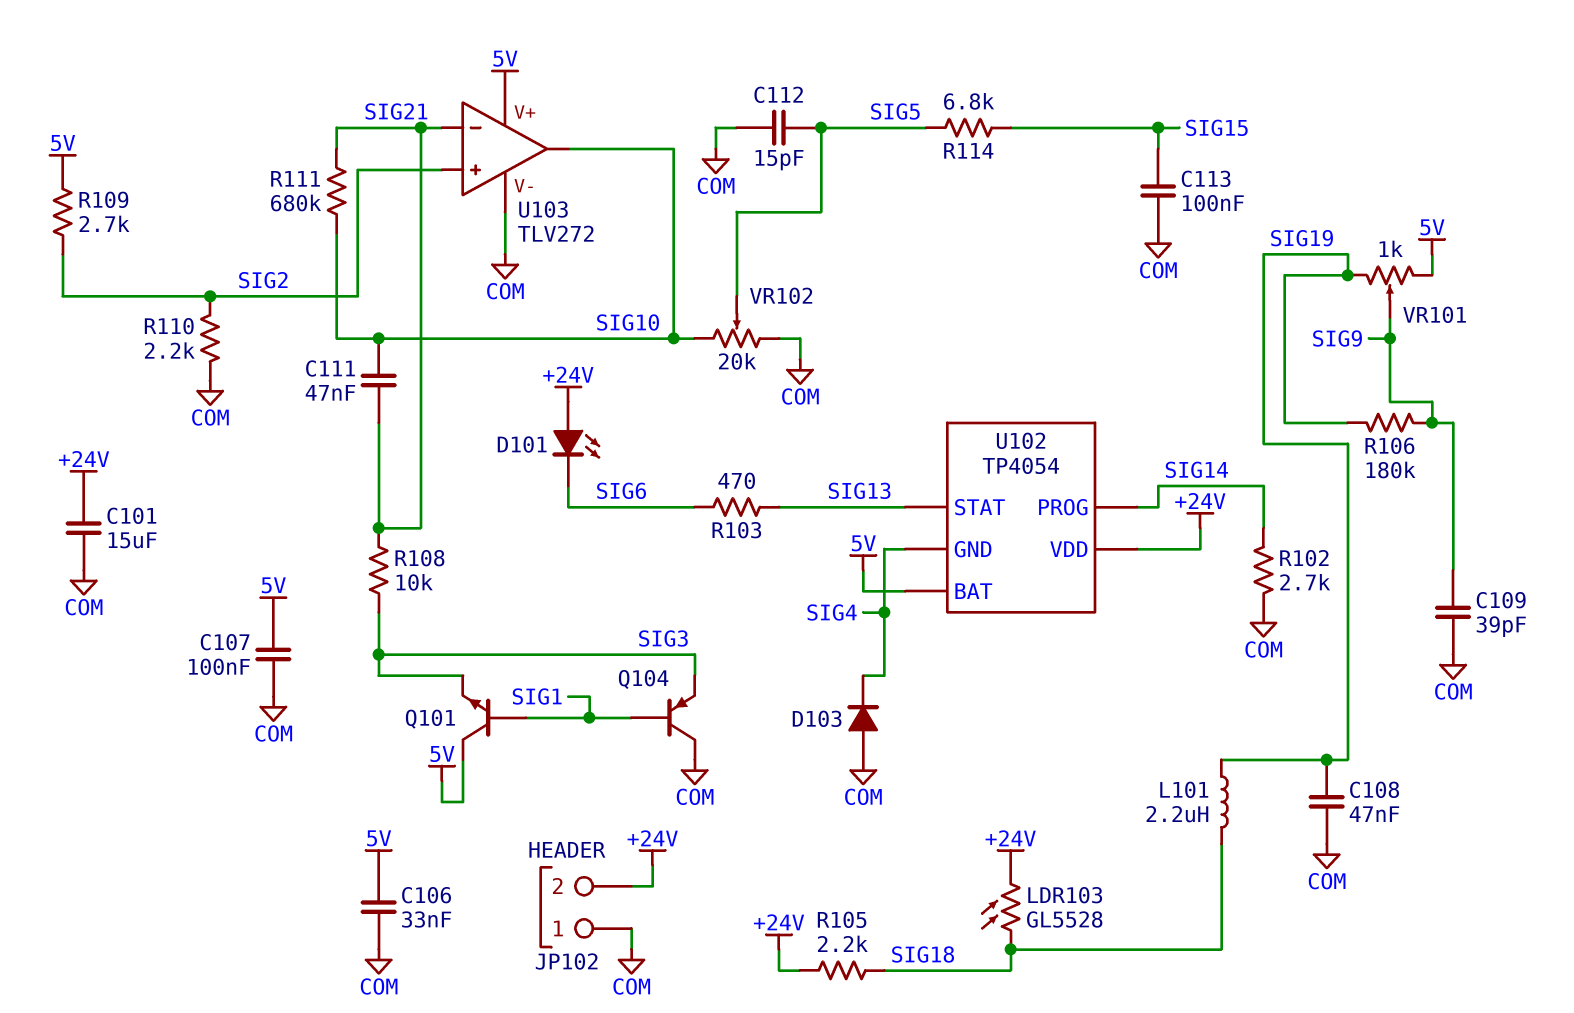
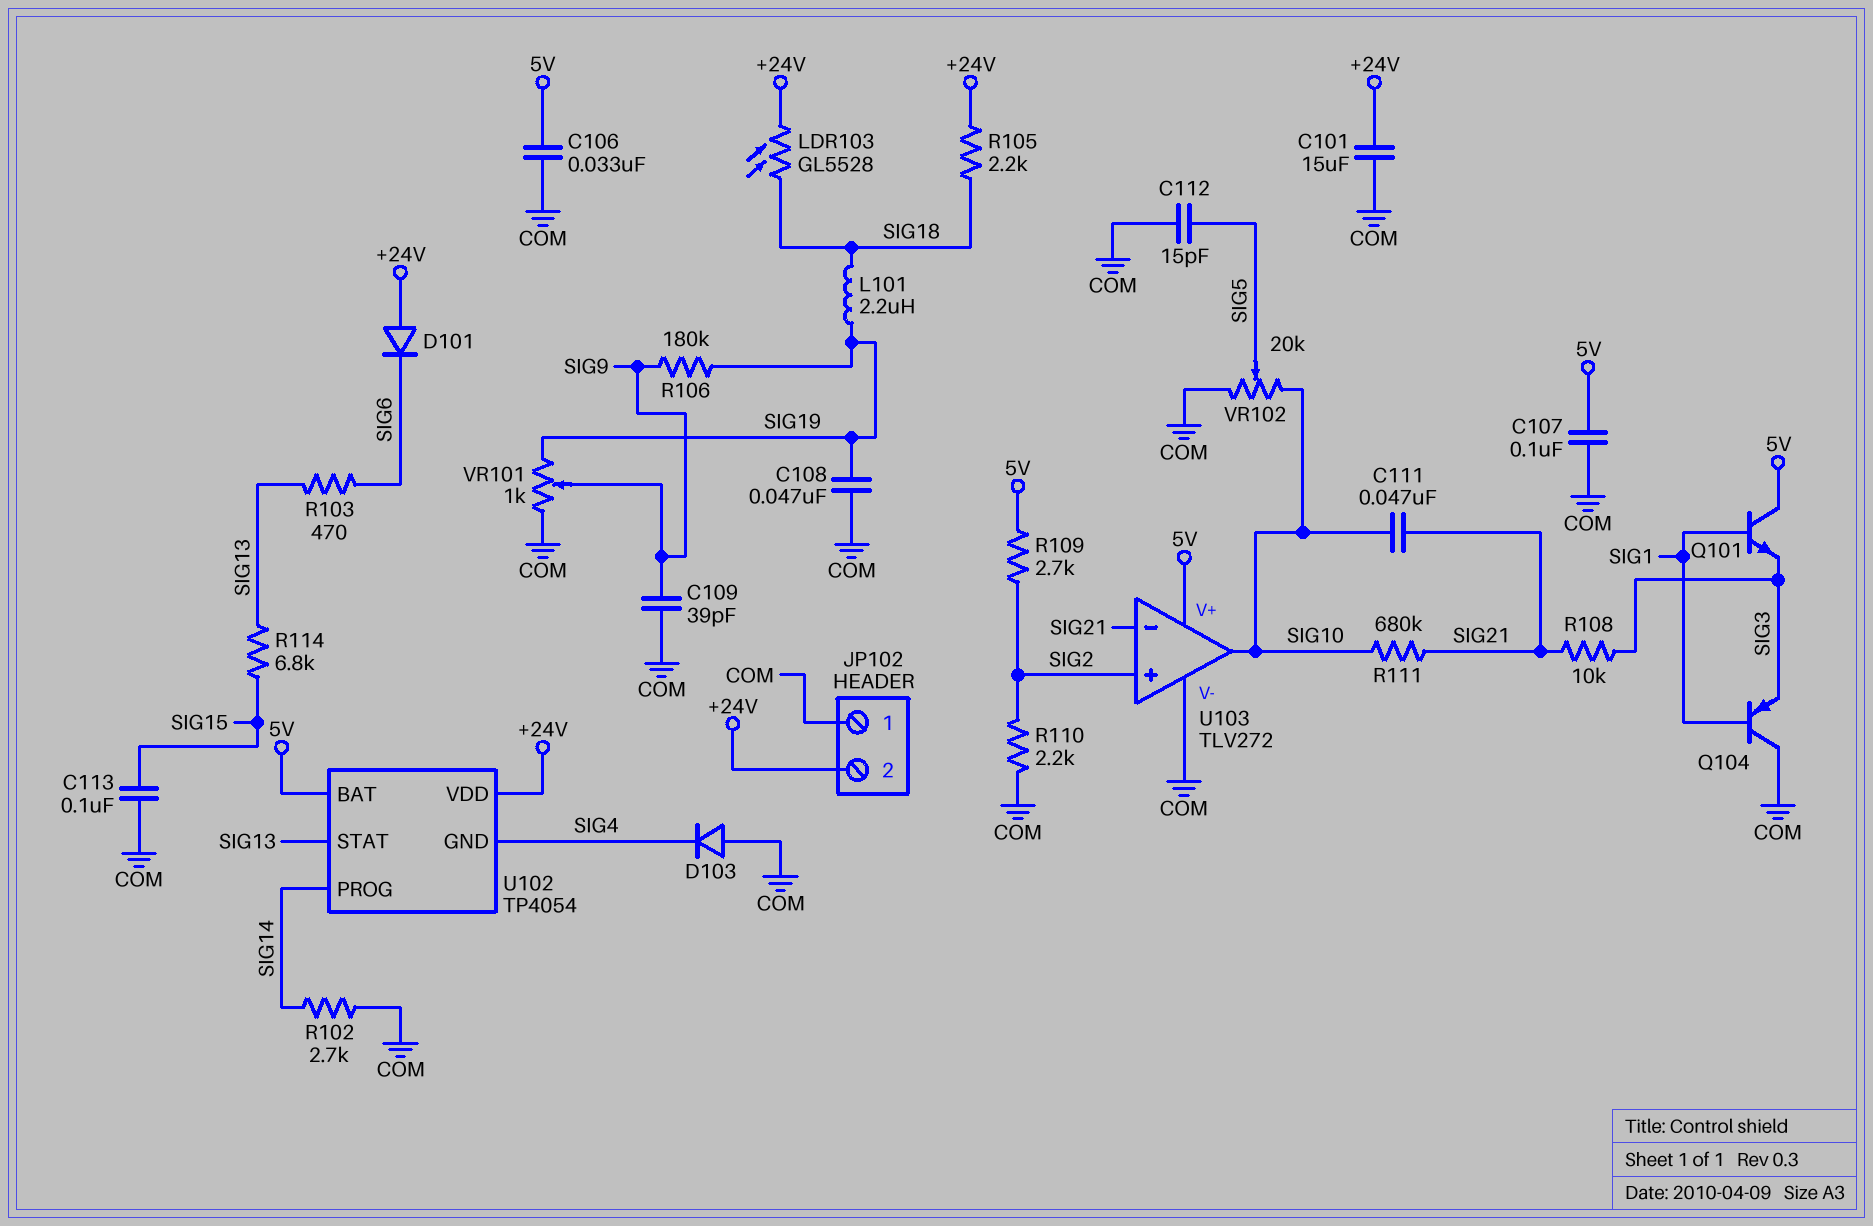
D101: LED (A +24V, K SIG6) -> diode (A +24V, K SIG6)
R114: 6.8k (SIG5, SIG15) -> 6.8k (SIG13, SIG15)
VR101: 1k (5V, SIG19, wiper SIG9) -> 1k (COM, SIG19, wiper SIG9)

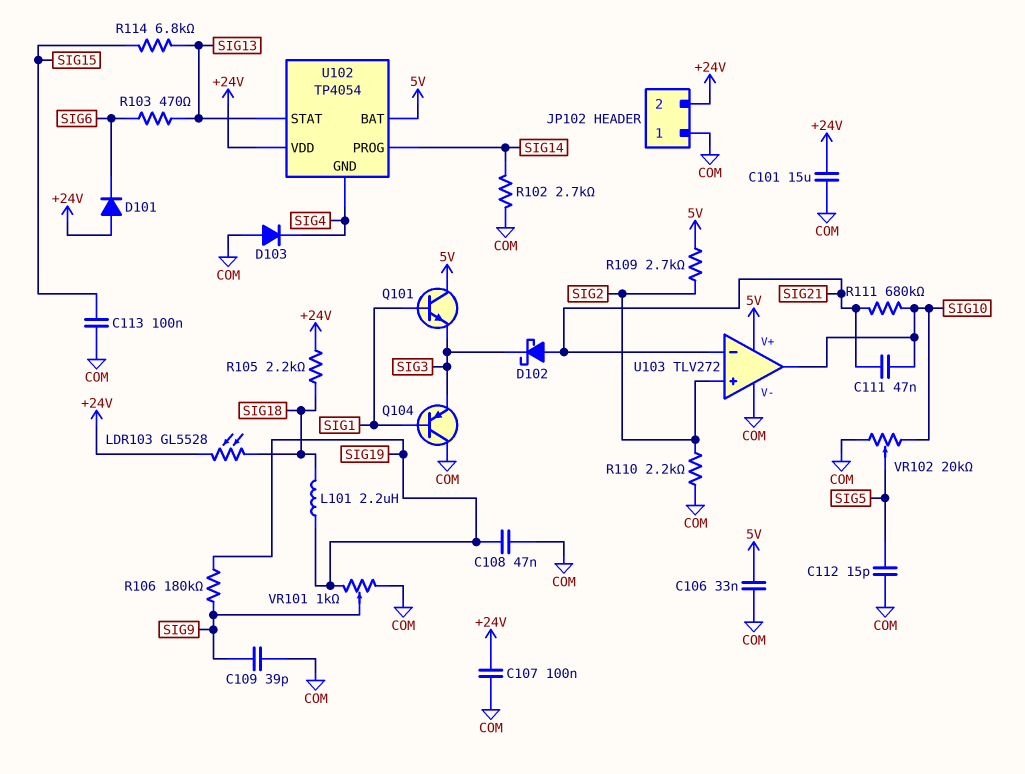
C107: 100nF (5V, COM) -> 100nF (+24V, COM)
D102: none -> schottky (A SIG21, K SIG3)
R108: 10k (SIG3, SIG21) -> none

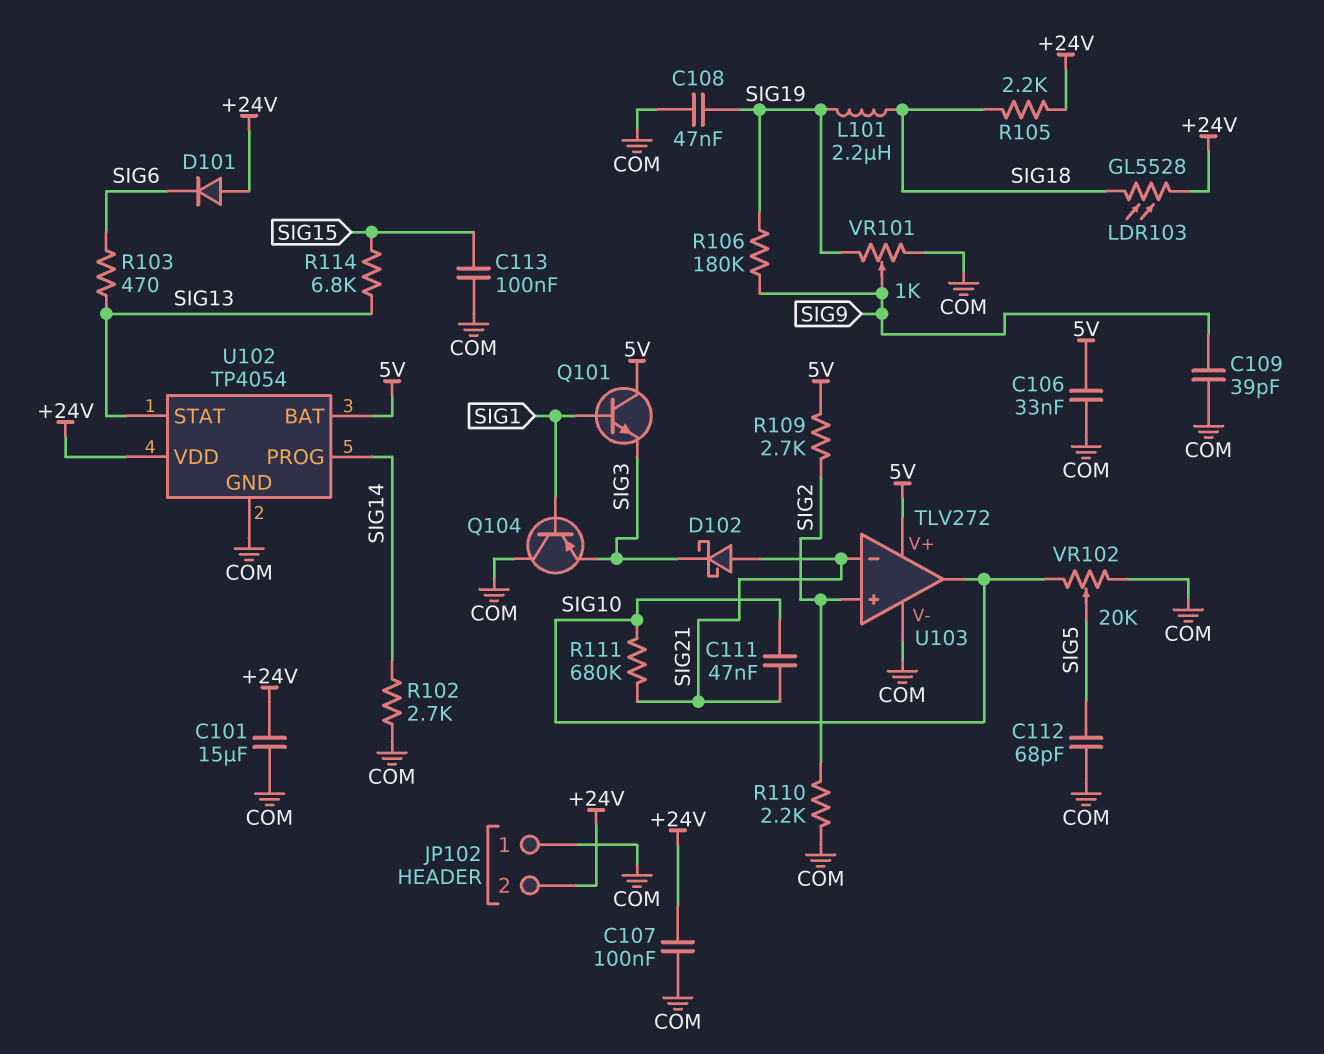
C112: 15pF (COM, SIG5) -> 68pF (COM, SIG5)
D103: diode (A COM, K SIG4) -> none
U102 pin GND: SIG4 -> COM

